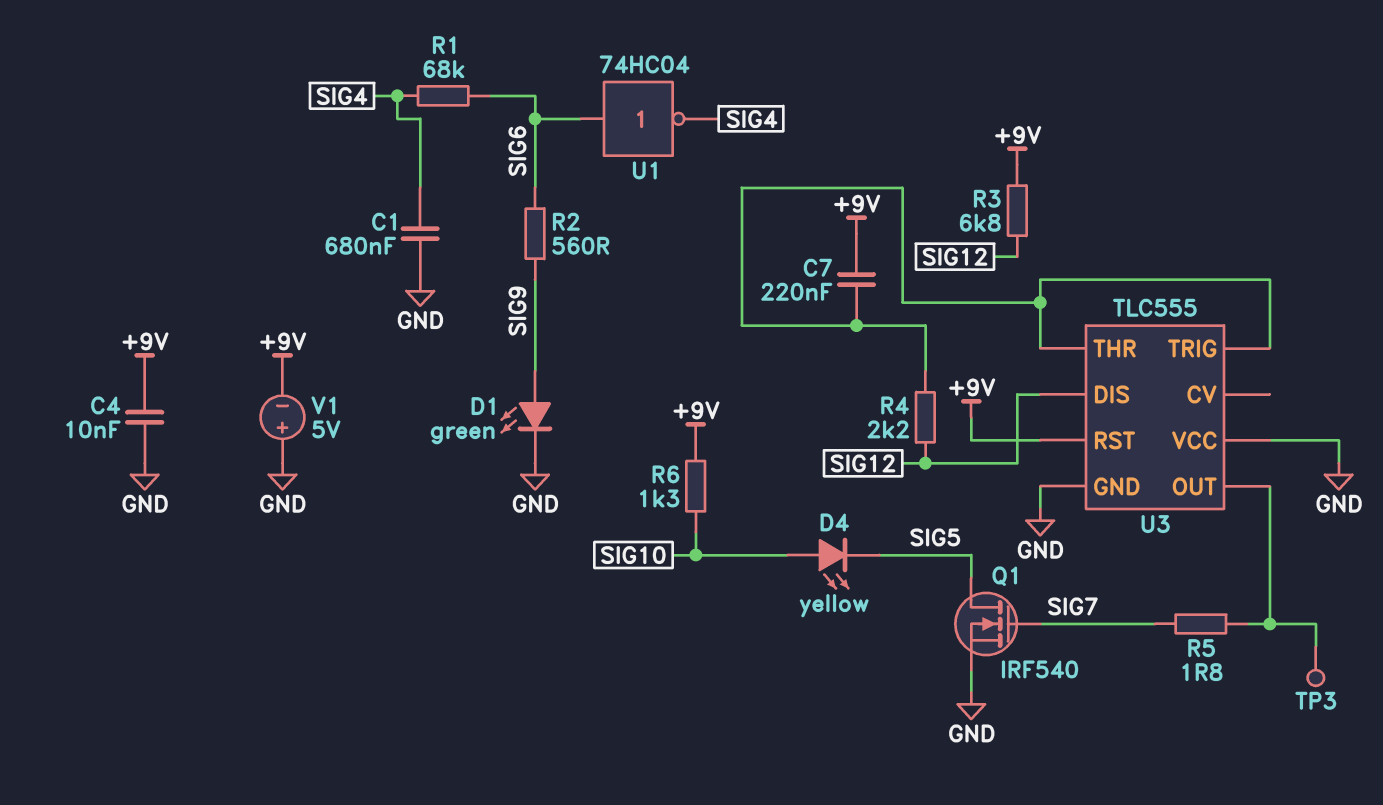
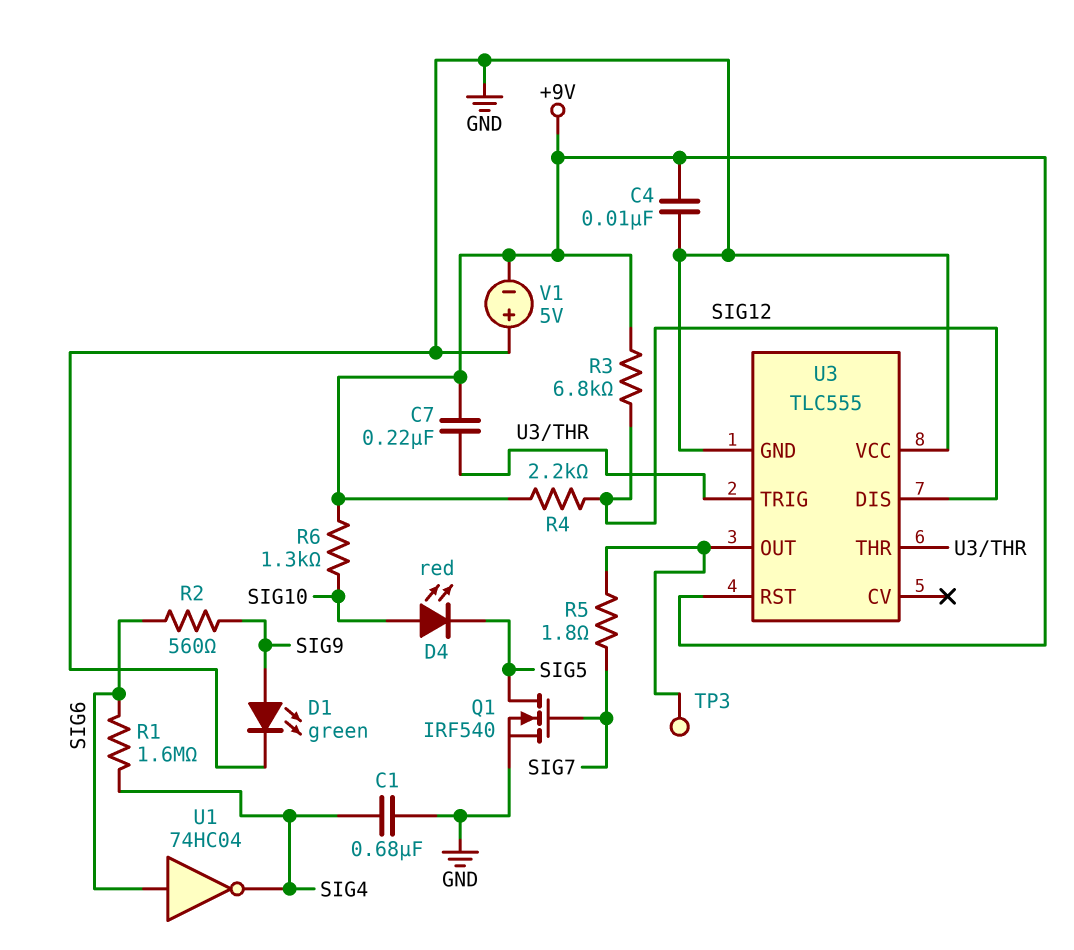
D4: LED yellow (A SIG10, K SIG5) -> LED red (A SIG10, K SIG5)
R1: 68k (SIG4, SIG6) -> 1.6M (SIG4, SIG6)
R4: 2.2k (SIG12, U3/THR) -> 2.2k (+9V, SIG12)

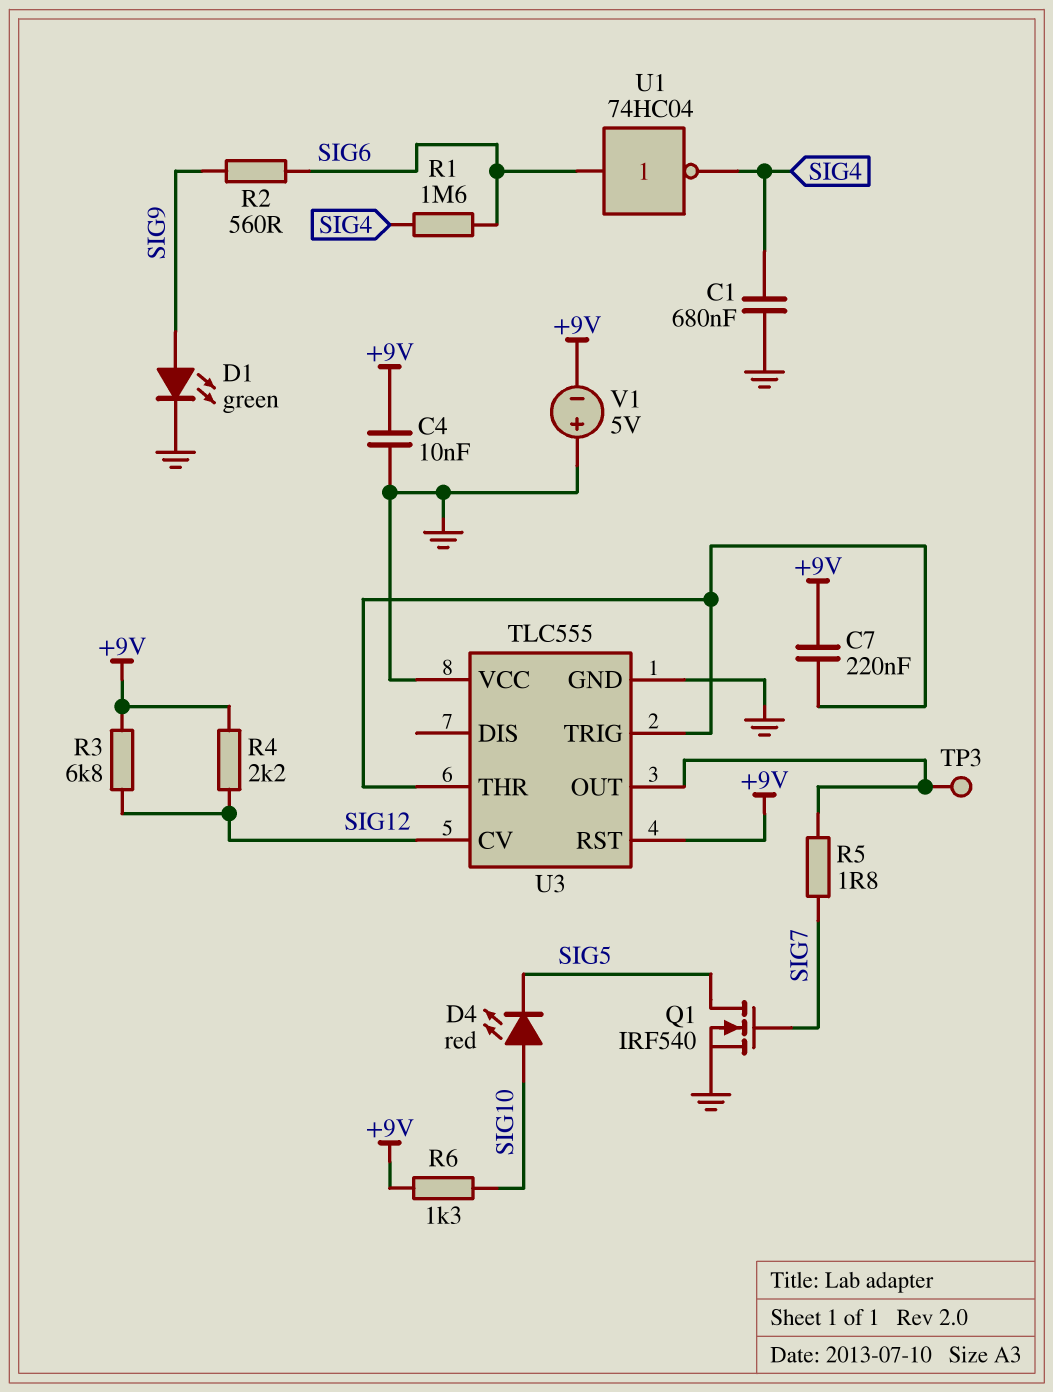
U3 pin CV: none -> SIG12
U3 pin DIS: SIG12 -> none

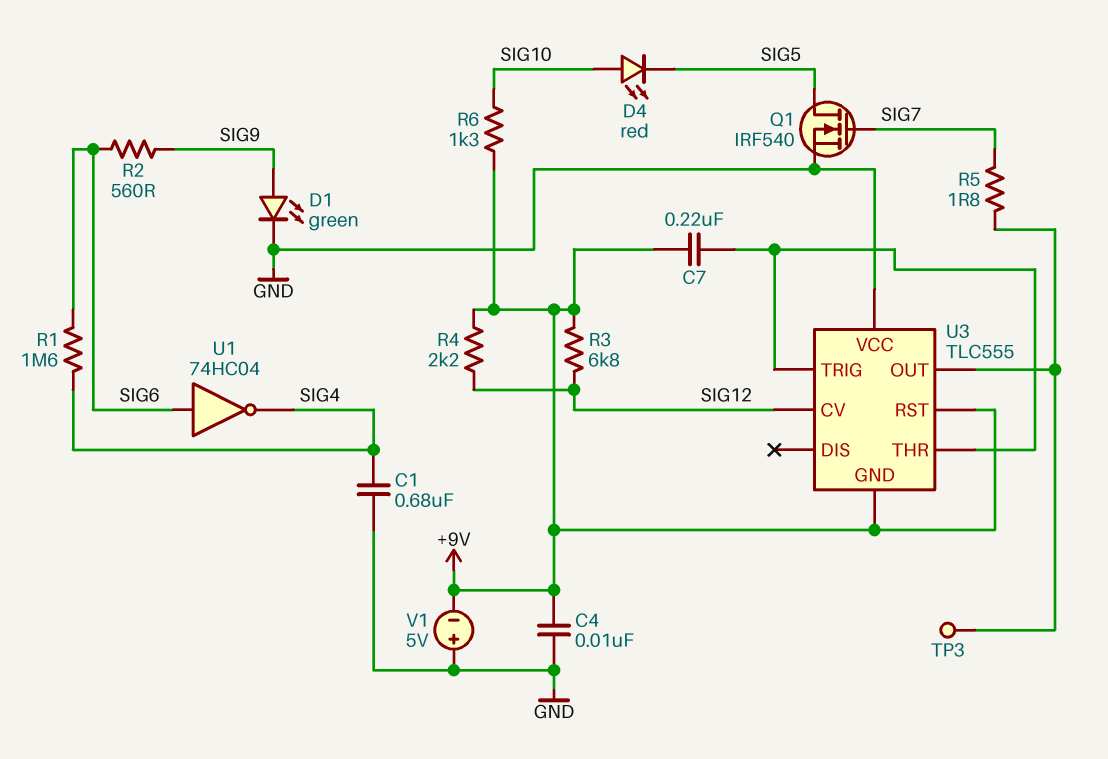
U3 pin GND: GND -> +9V

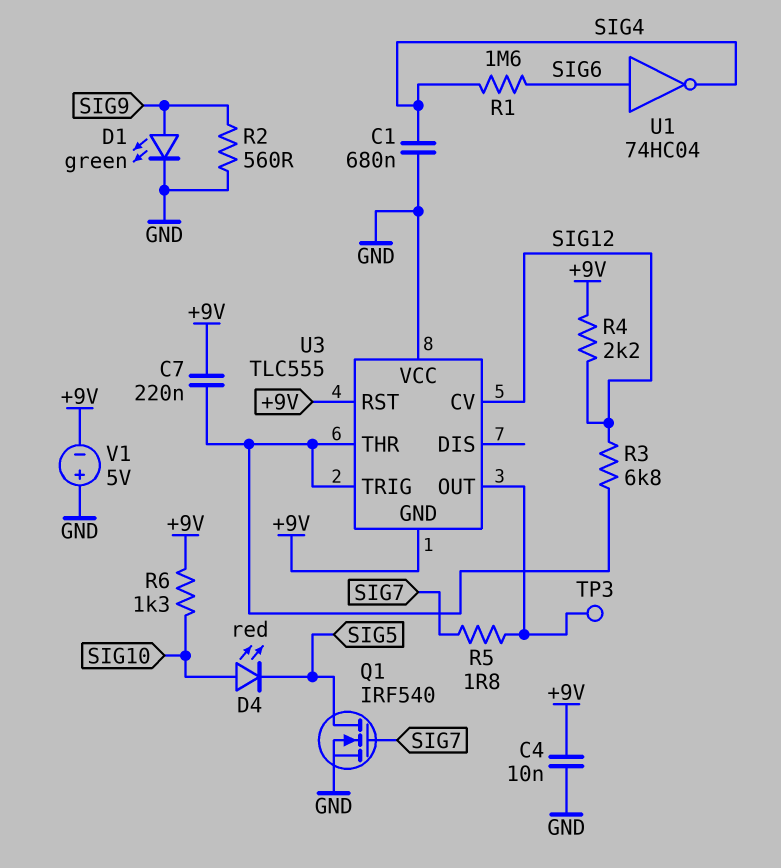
R2: 560 (SIG6, SIG9) -> 560 (GND, SIG9)
R3: 6.8k (+9V, SIG12) -> 6.8k (SIG12, U3/THR)

